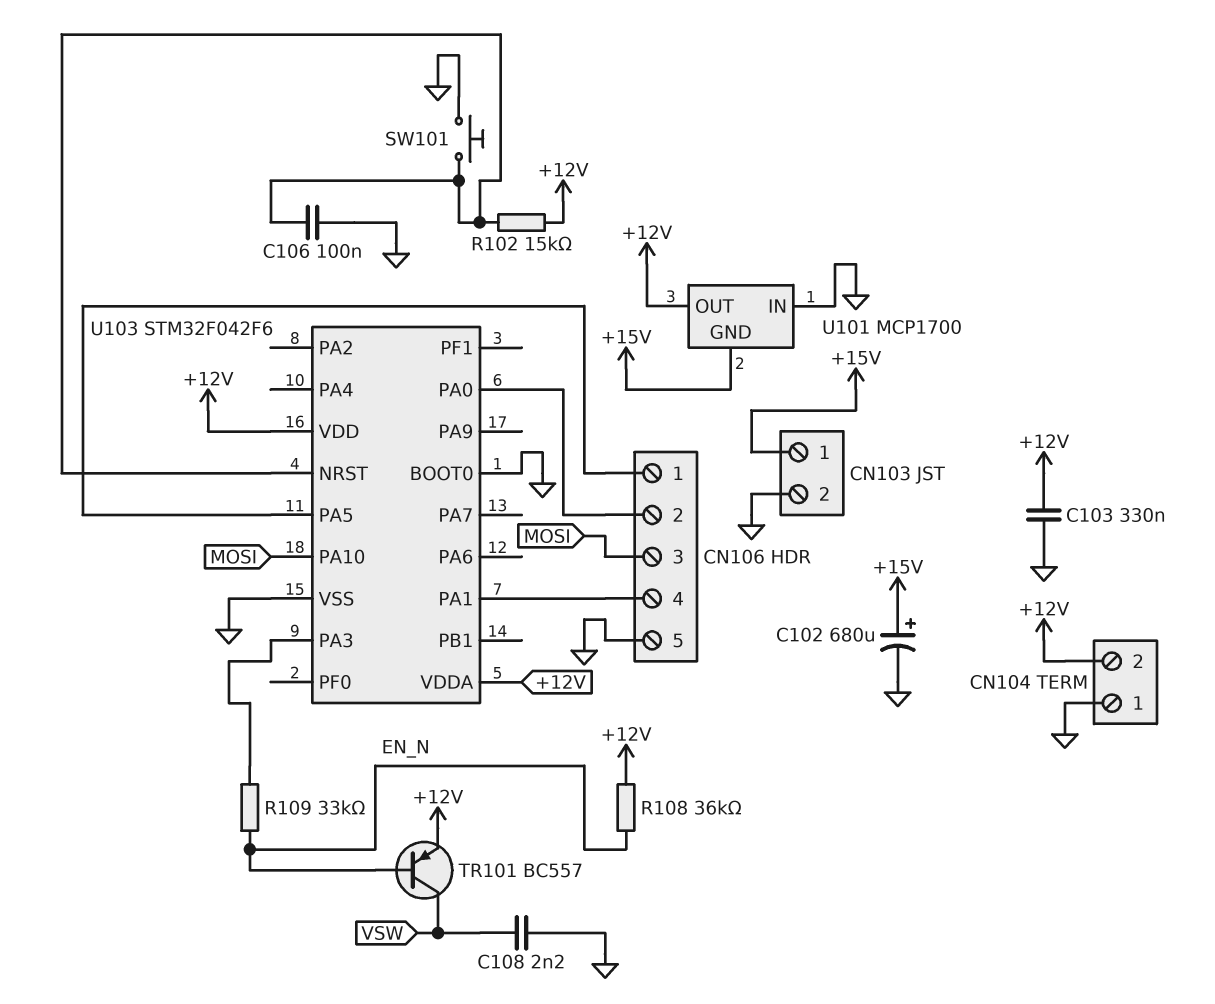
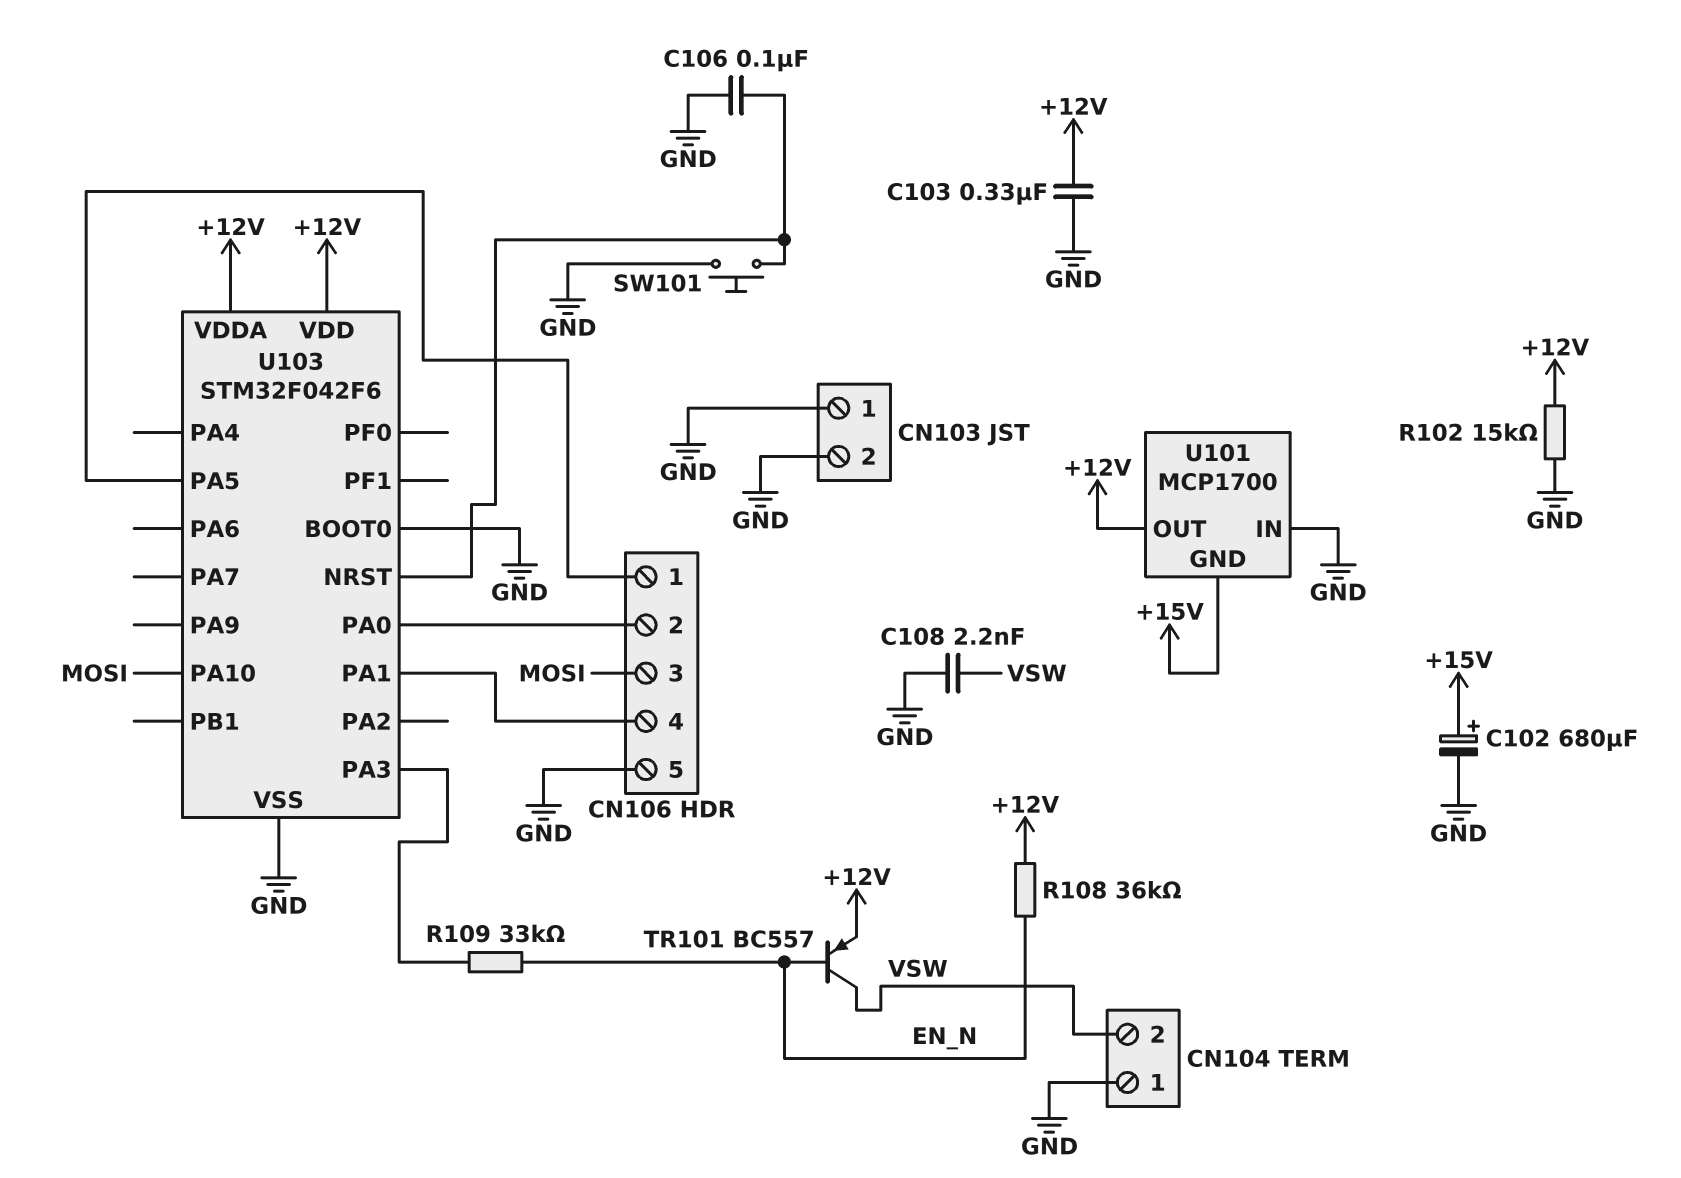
CN103 pin 1: +15V -> GND
CN104 pin 2: +12V -> VSW
R102: 15k (+12V, U103/NRST) -> 15k (+12V, GND)

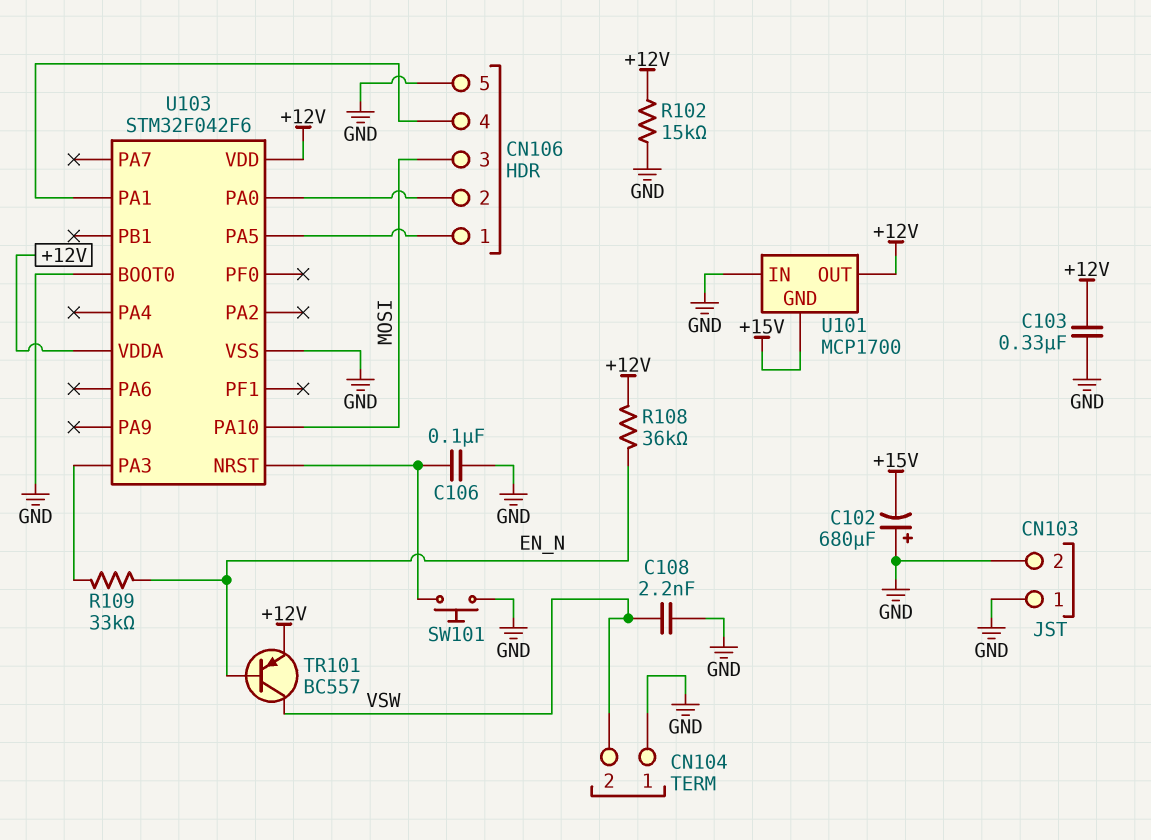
C102: 680uF (plus +15V, minus GND) -> 680uF (plus GND, minus +15V)

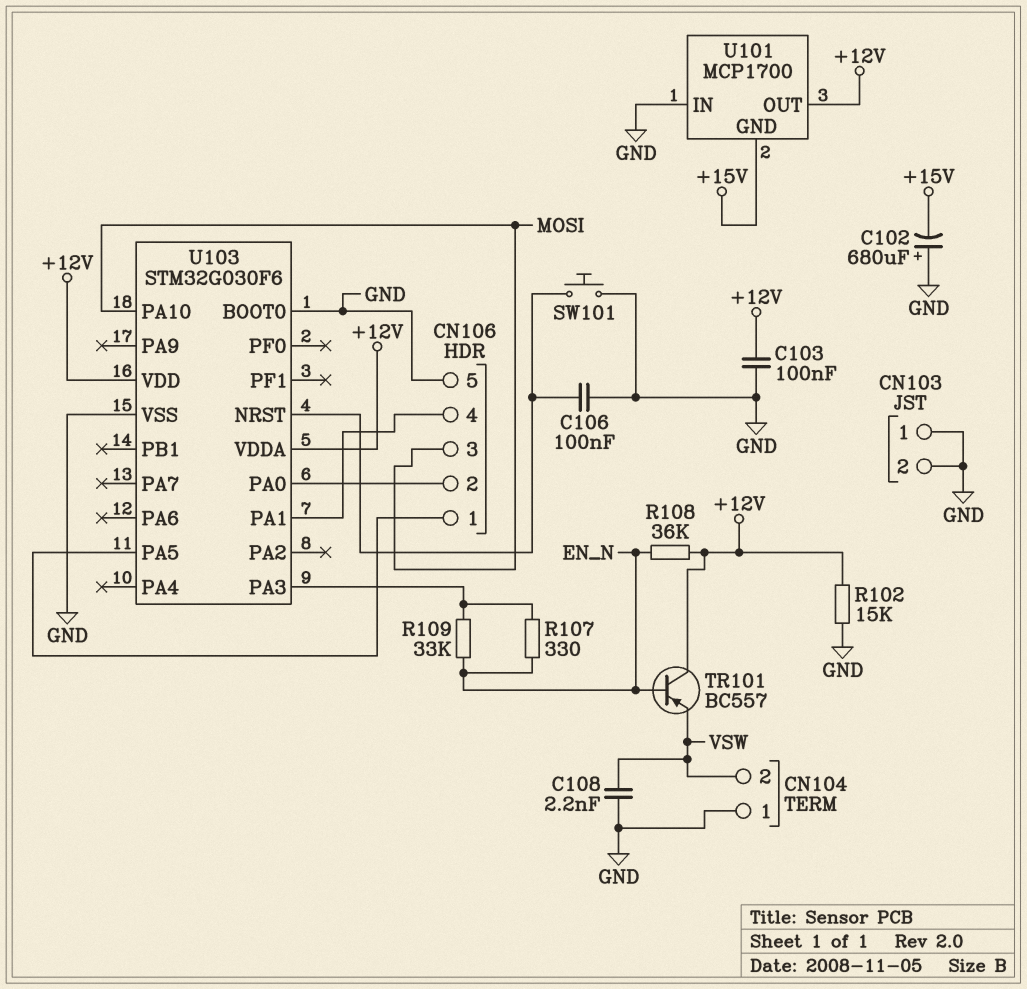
C103: 330nF (+12V, GND) -> 100nF (+12V, GND)
R107: none -> 330 (EN_N, U103/PA3)
TR101: PNP BC557 (B EN_N, C VSW, E +12V) -> PNP BC557 (B EN_N, C +12V, E VSW)
U103: STM32F042F6 -> STM32G030F6

